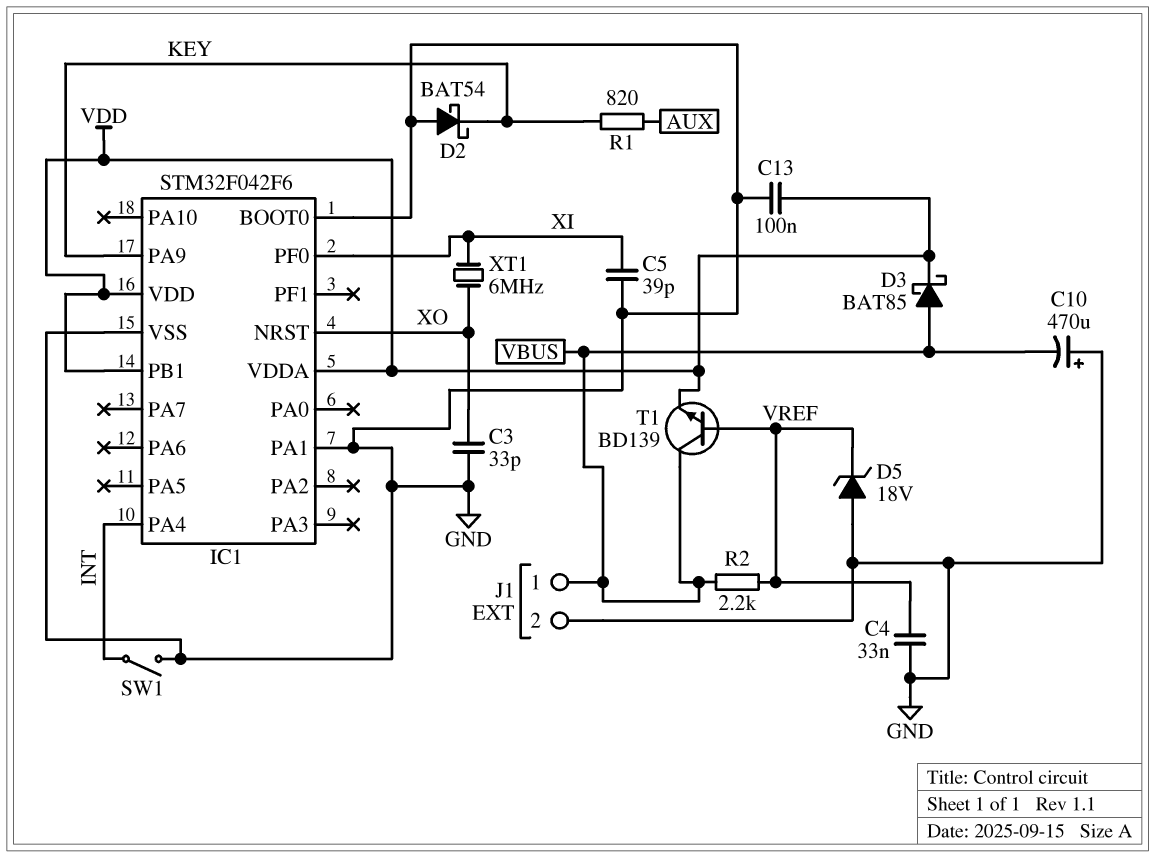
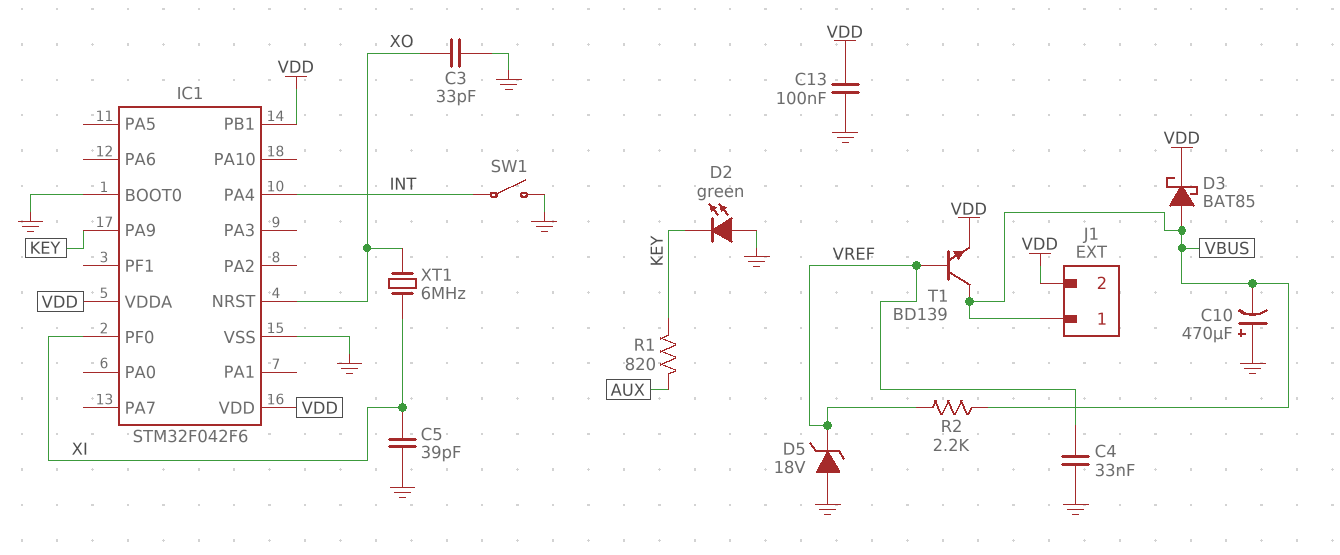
D2: schottky BAT54 (A GND, K KEY) -> LED green (A GND, K KEY)
IC1 pin PA1: GND -> none
J1 pin 2: GND -> VDD

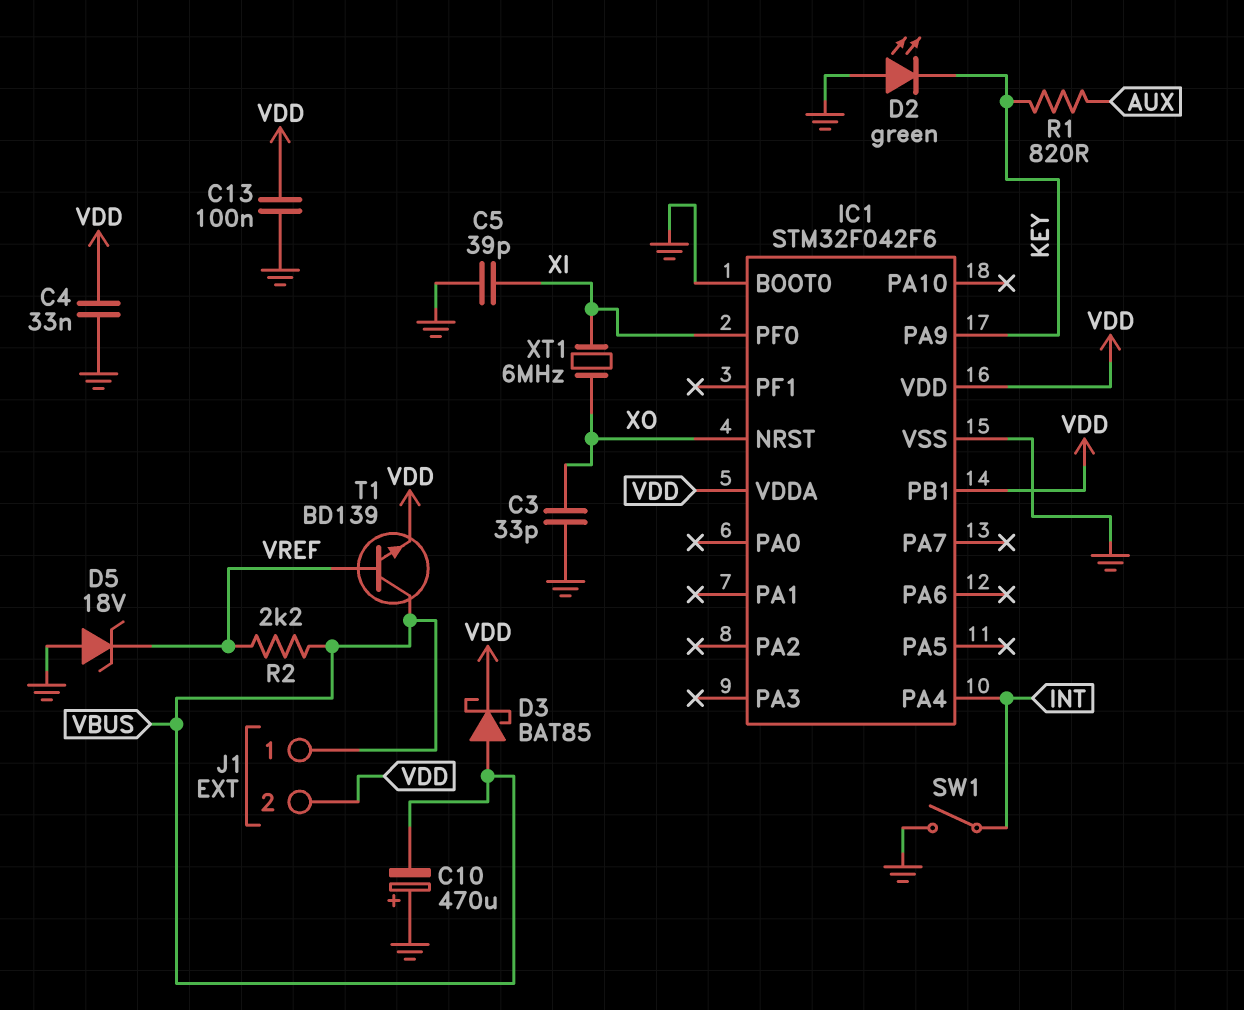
C4: 33nF (GND, VREF) -> 33nF (GND, VDD)

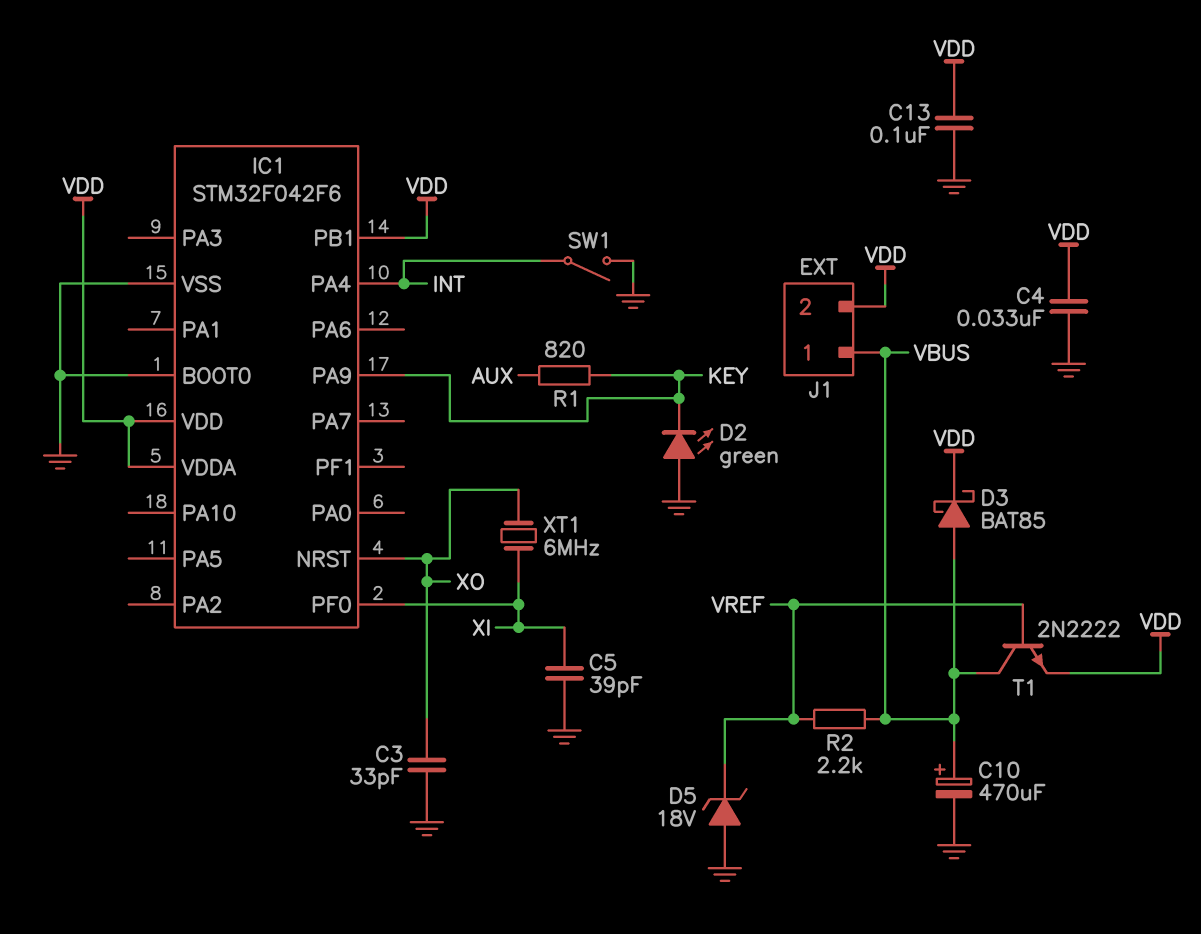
C10: 470uF (plus GND, minus VBUS) -> 470uF (plus VBUS, minus GND)
T1: NPN BD139 (B VREF, C VBUS, E VDD) -> NPN 2N2222 (B VREF, C VBUS, E VDD)

